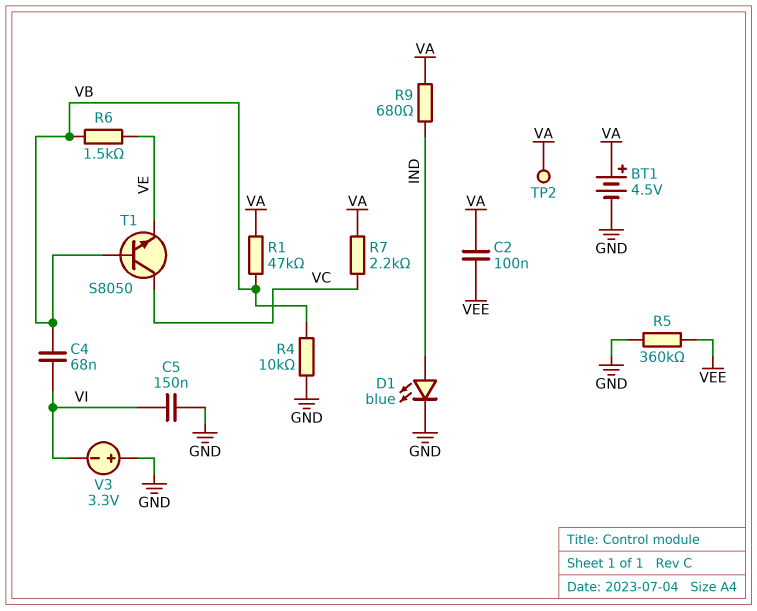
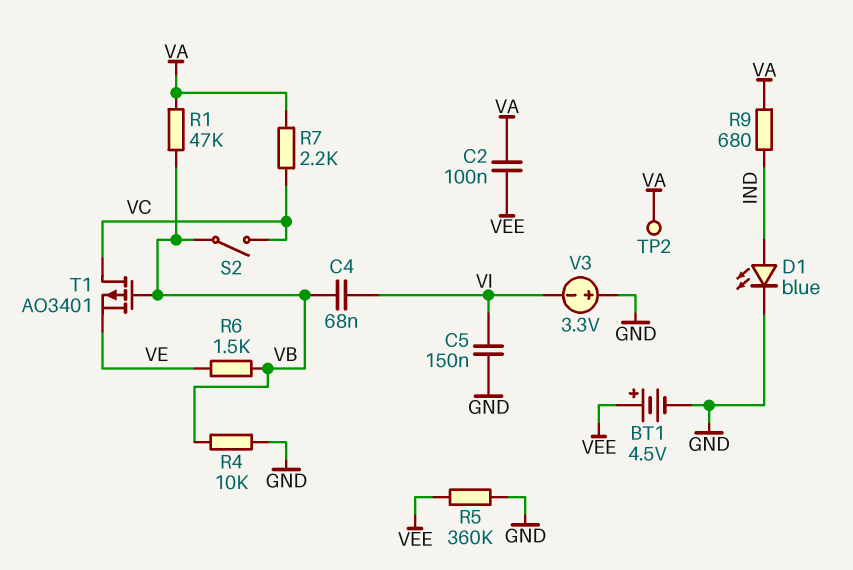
BT1: 4.5V (plus VA, minus GND) -> 4.5V (plus VEE, minus GND)
S2: none -> switch (VB, VC)
T1: NPN S8050 (B VB, C VC, E VE) -> PMOS AO3401 (G VB, D VC, S VE)

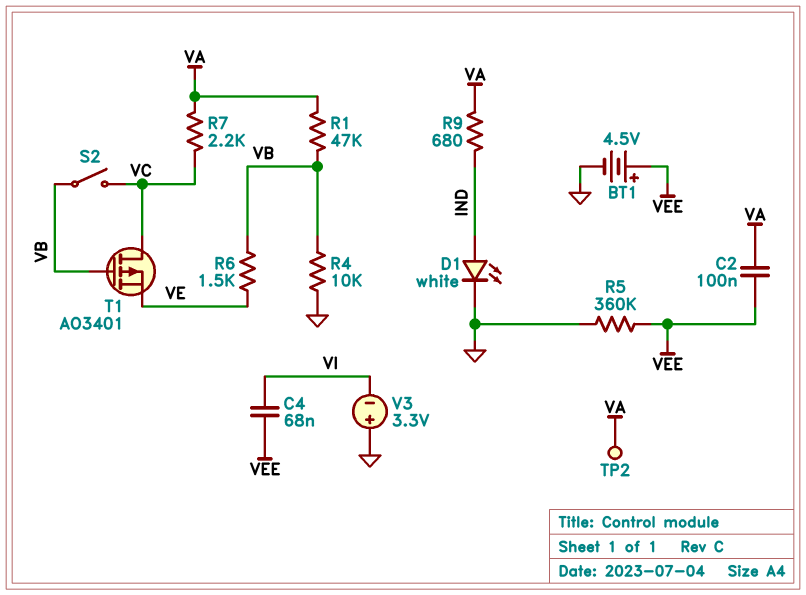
C4: 68nF (VB, VI) -> 68nF (VEE, VI)
C5: 150nF (GND, VI) -> none
D1: LED blue (A IND, K GND) -> LED white (A IND, K GND)

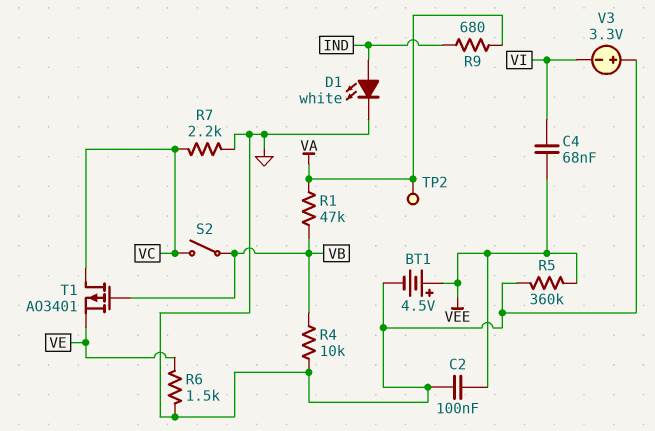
C2: 100nF (VA, VEE) -> 100nF (GND, VEE)
R6: 1.5k (VB, VE) -> 1.5k (GND, VE)
R7: 2.2k (VA, VC) -> 2.2k (GND, VC)

